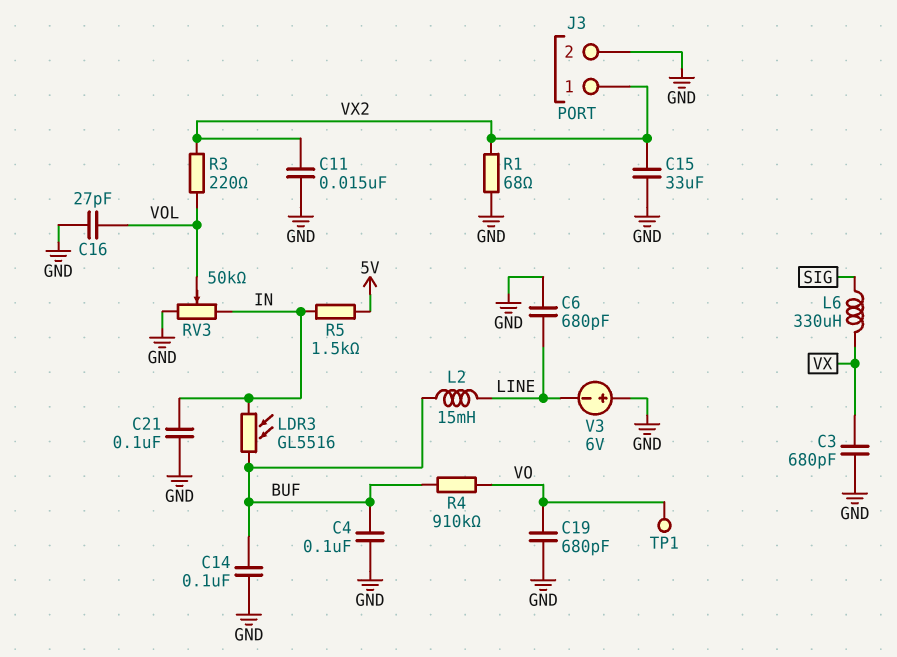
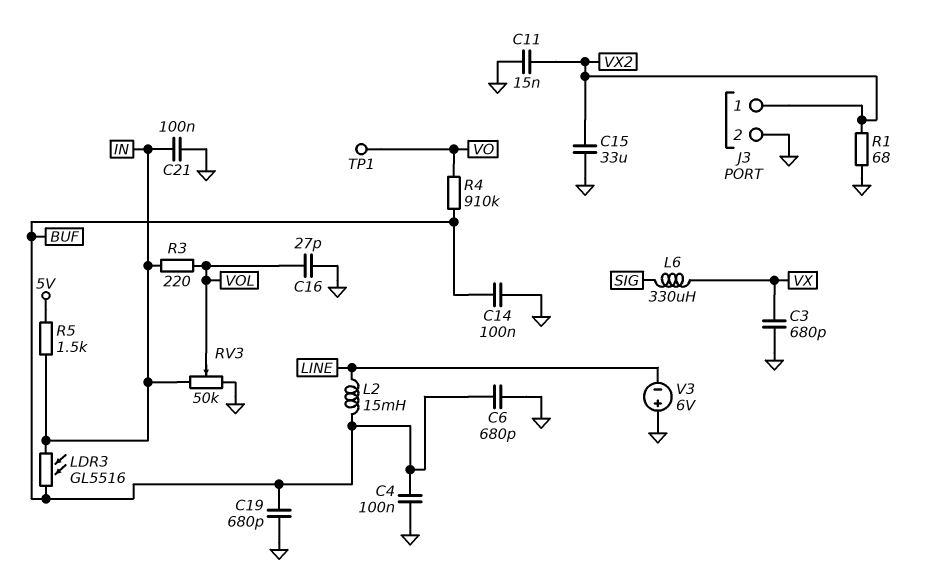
C6: 680pF (GND, LINE) -> 680pF (BUF, GND)
C19: 680pF (GND, VO) -> 680pF (BUF, GND)
R3: 220 (VOL, VX2) -> 220 (IN, VOL)

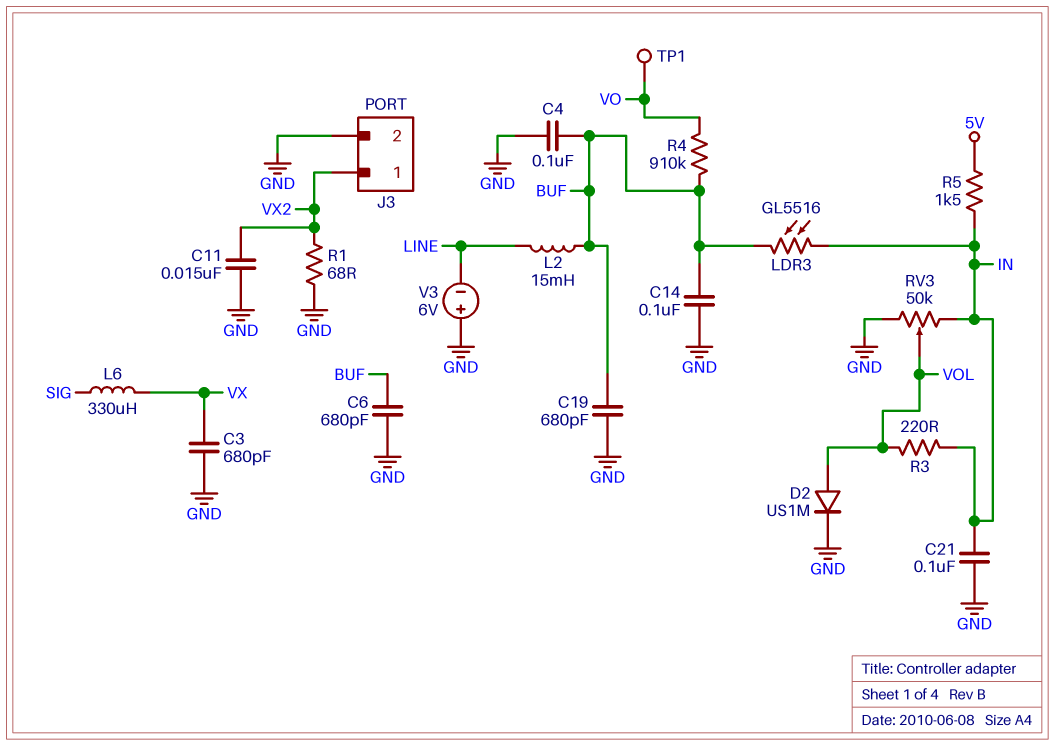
C15: 33uF (GND, VX2) -> none
C16: 27pF (GND, VOL) -> none
D2: none -> diode US1M (A VOL, K GND)

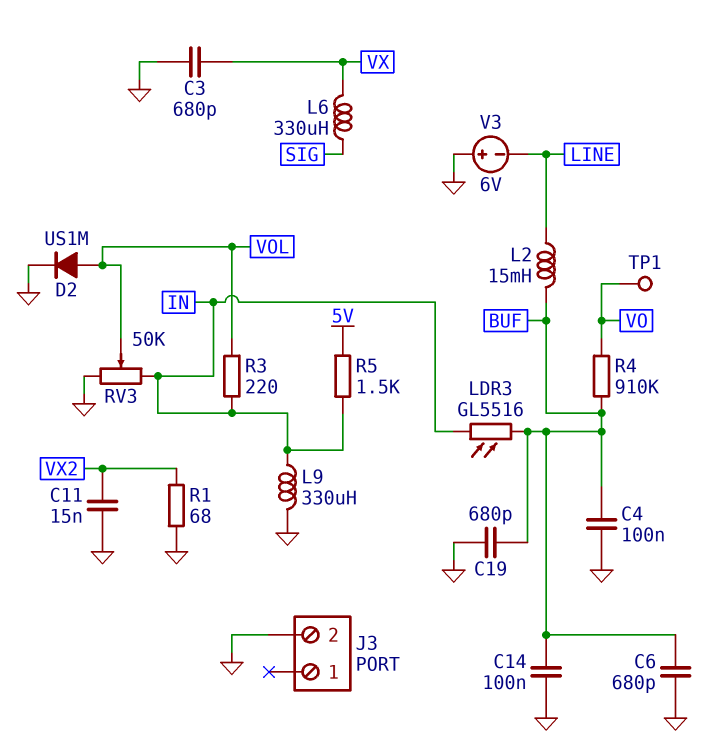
C21: 100nF (GND, IN) -> none
J3 pin 1: VX2 -> none
L9: none -> 330uH (GND, IN)

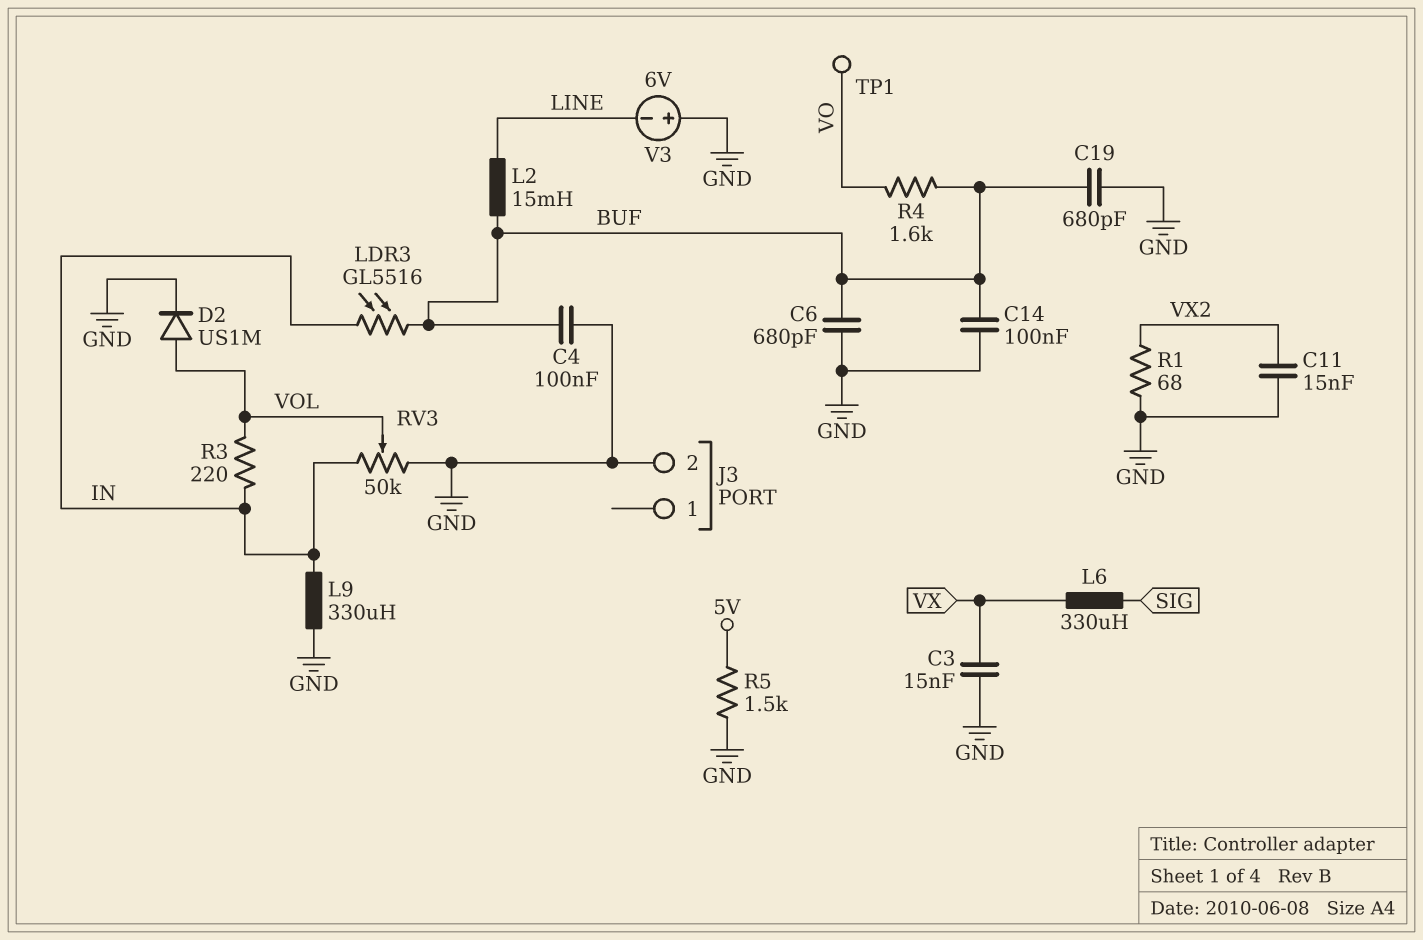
C3: 680pF (GND, VX) -> 15nF (GND, VX)
R4: 910k (BUF, VO) -> 1.6k (BUF, VO)
R5: 1.5k (5V, IN) -> 1.5k (5V, GND)

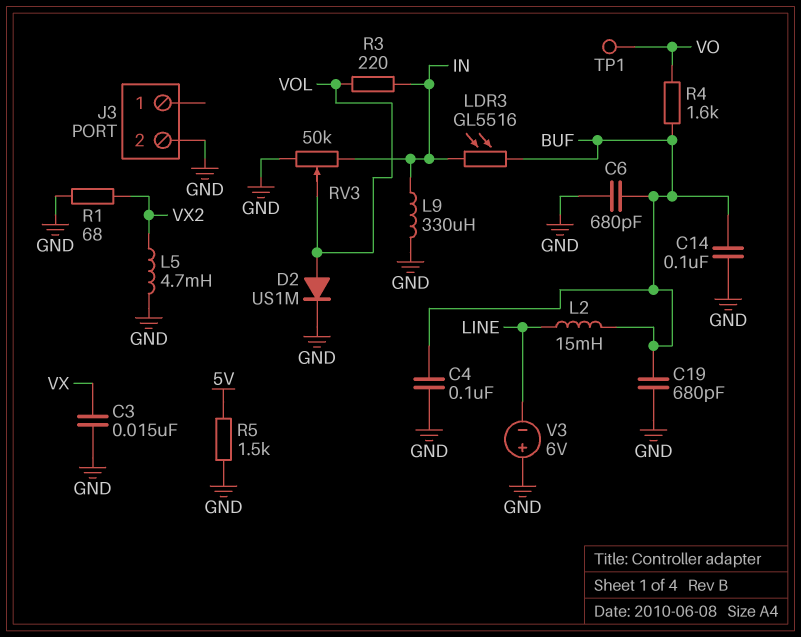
C11: 15nF (GND, VX2) -> none
L5: none -> 4.7mH (GND, VX2)
L6: 330uH (SIG, VX) -> none

